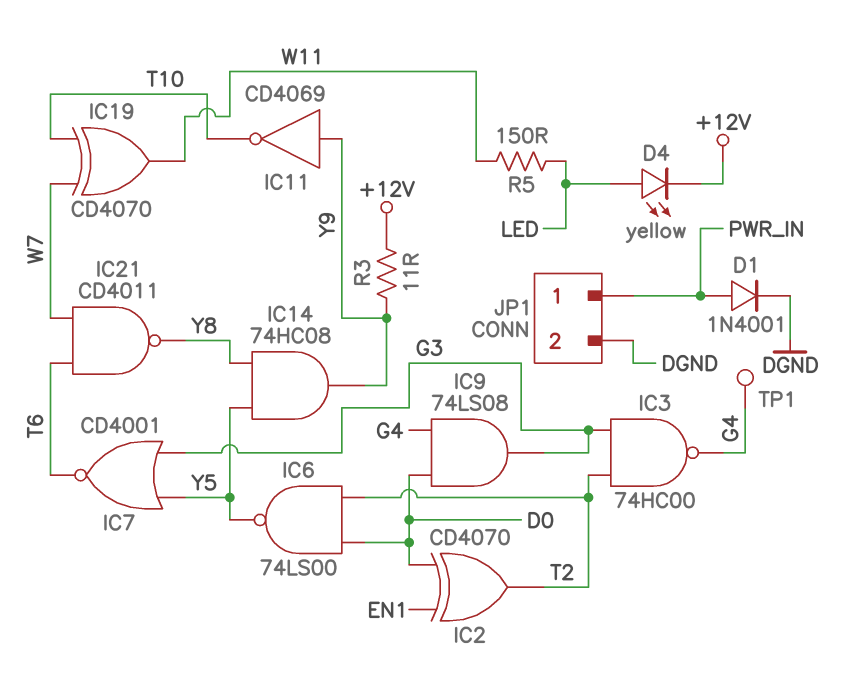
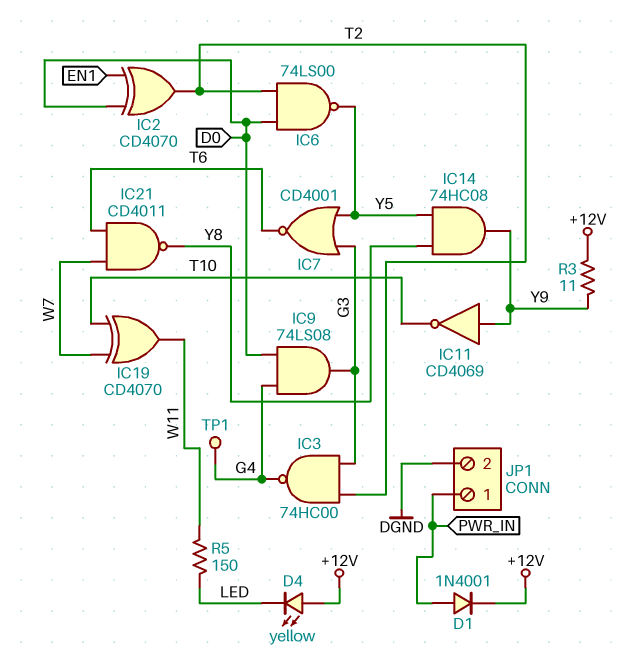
D1: diode 1N4001 (A PWR_IN, K DGND) -> diode 1N4001 (A PWR_IN, K +12V)
D4: LED yellow (A LED, K +12V) -> LED yellow (A +12V, K LED)

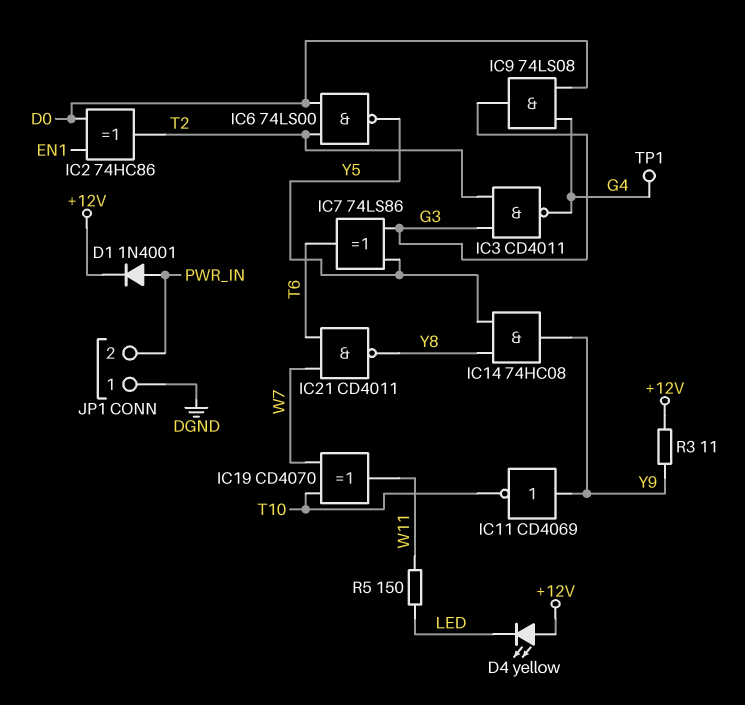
IC2: XOR CD4070 (in D0, in EN1, out T2) -> XOR 74HC86 (in D0, in EN1, out T2)
IC3: NAND 74HC00 (in G3, in T2, out G4) -> NAND CD4011 (in G3, in T2, out G4)
IC7: NOR CD4001 (in G3, in Y5, out T6) -> XOR 74LS86 (in G3, in Y5, out T6)
JP1 pin 1: PWR_IN -> DGND
JP1 pin 2: DGND -> PWR_IN

